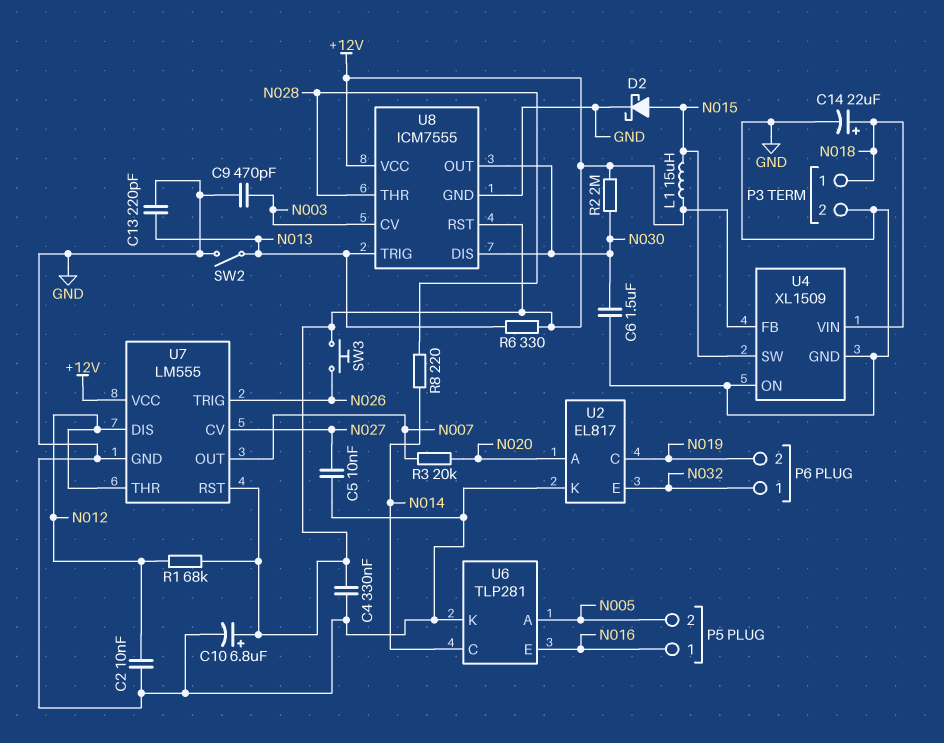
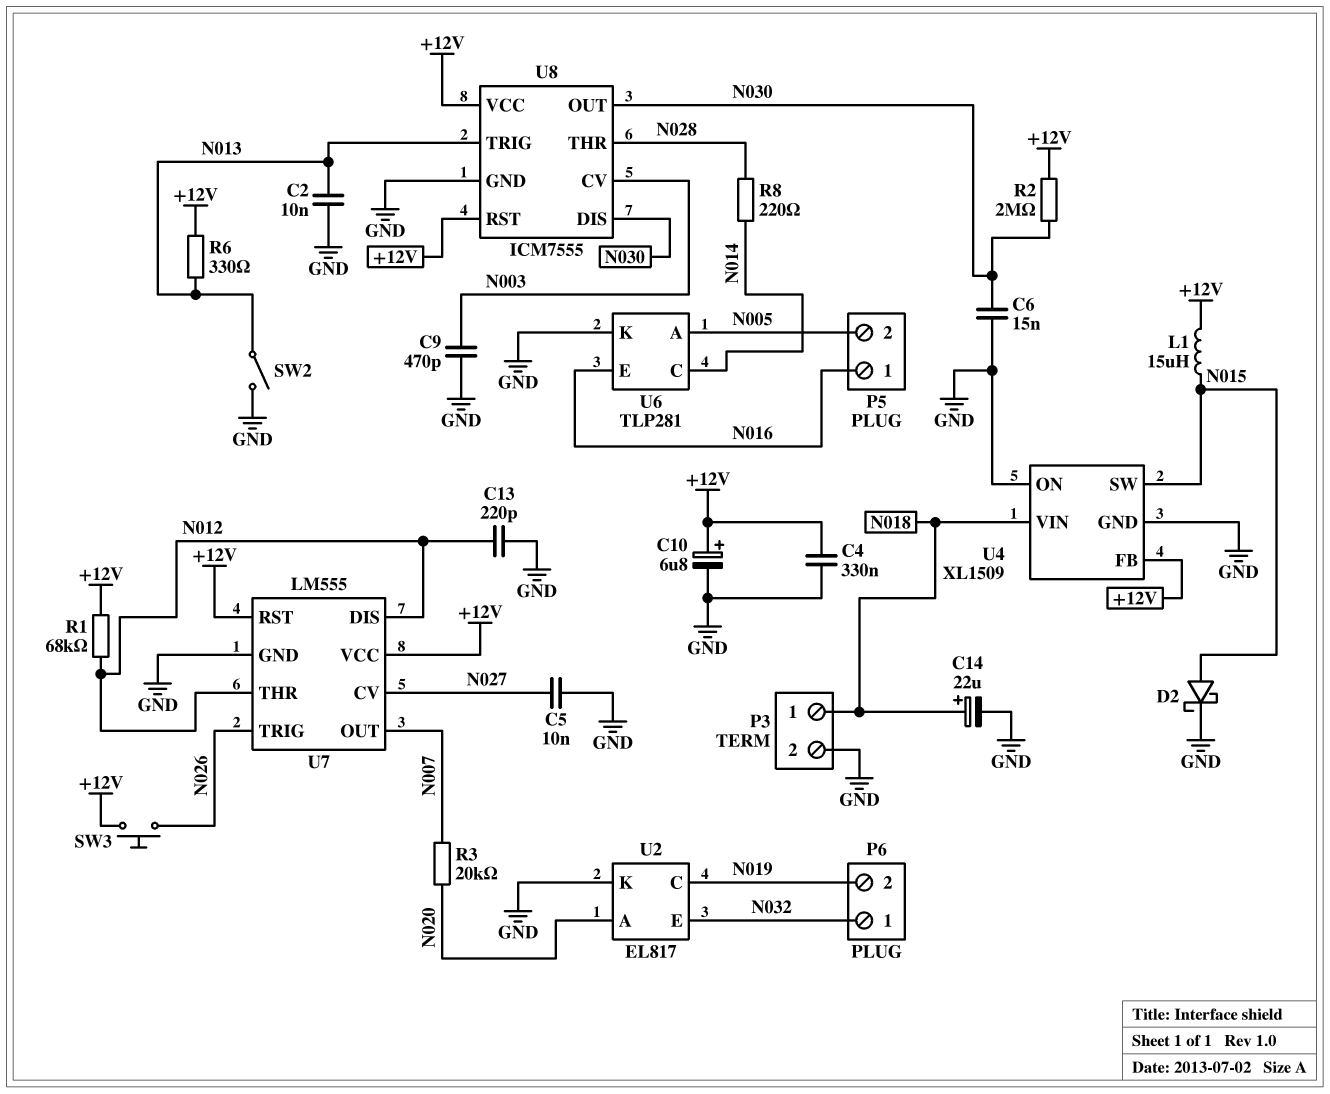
C2: 10nF (GND, N012) -> 10nF (GND, N013)
C6: 1.5uF (GND, N030) -> 15nF (GND, N030)
C13: 220pF (GND, N013) -> 220pF (GND, N012)

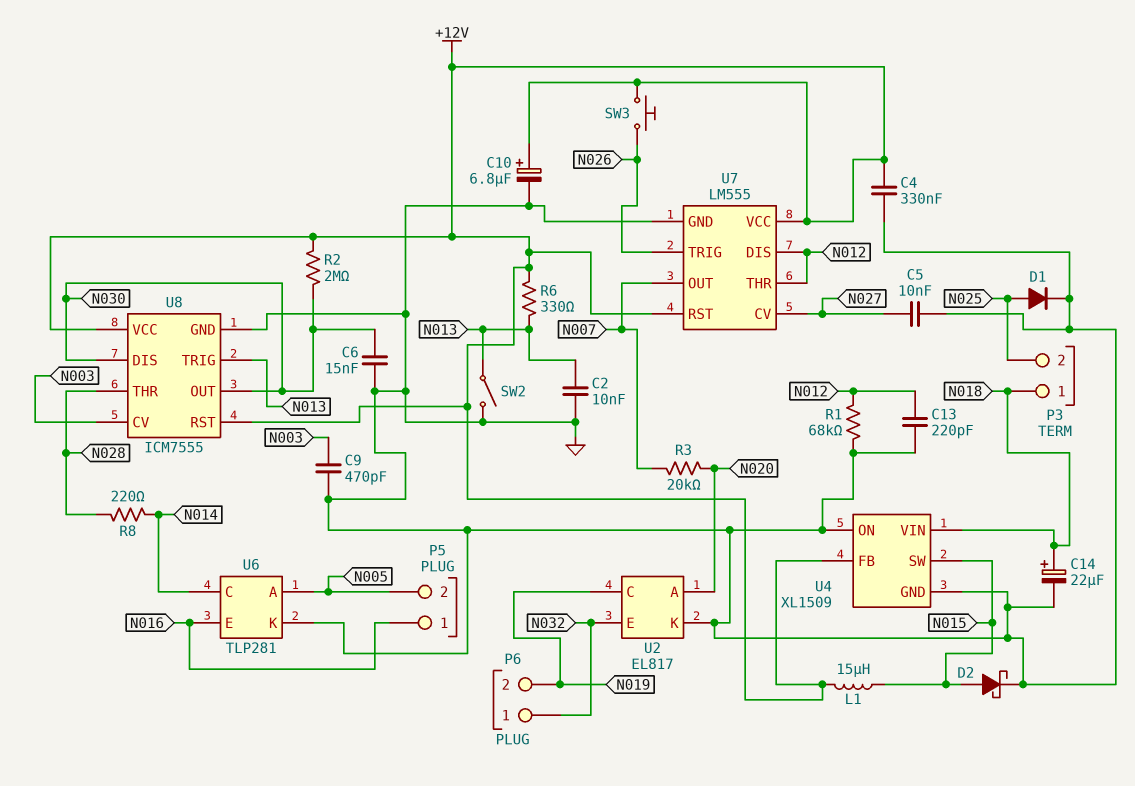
D1: none -> diode (A N025, K GND)
P3 pin 2: GND -> N025
R1: 68k (+12V, N012) -> 68k (GND, N012)

